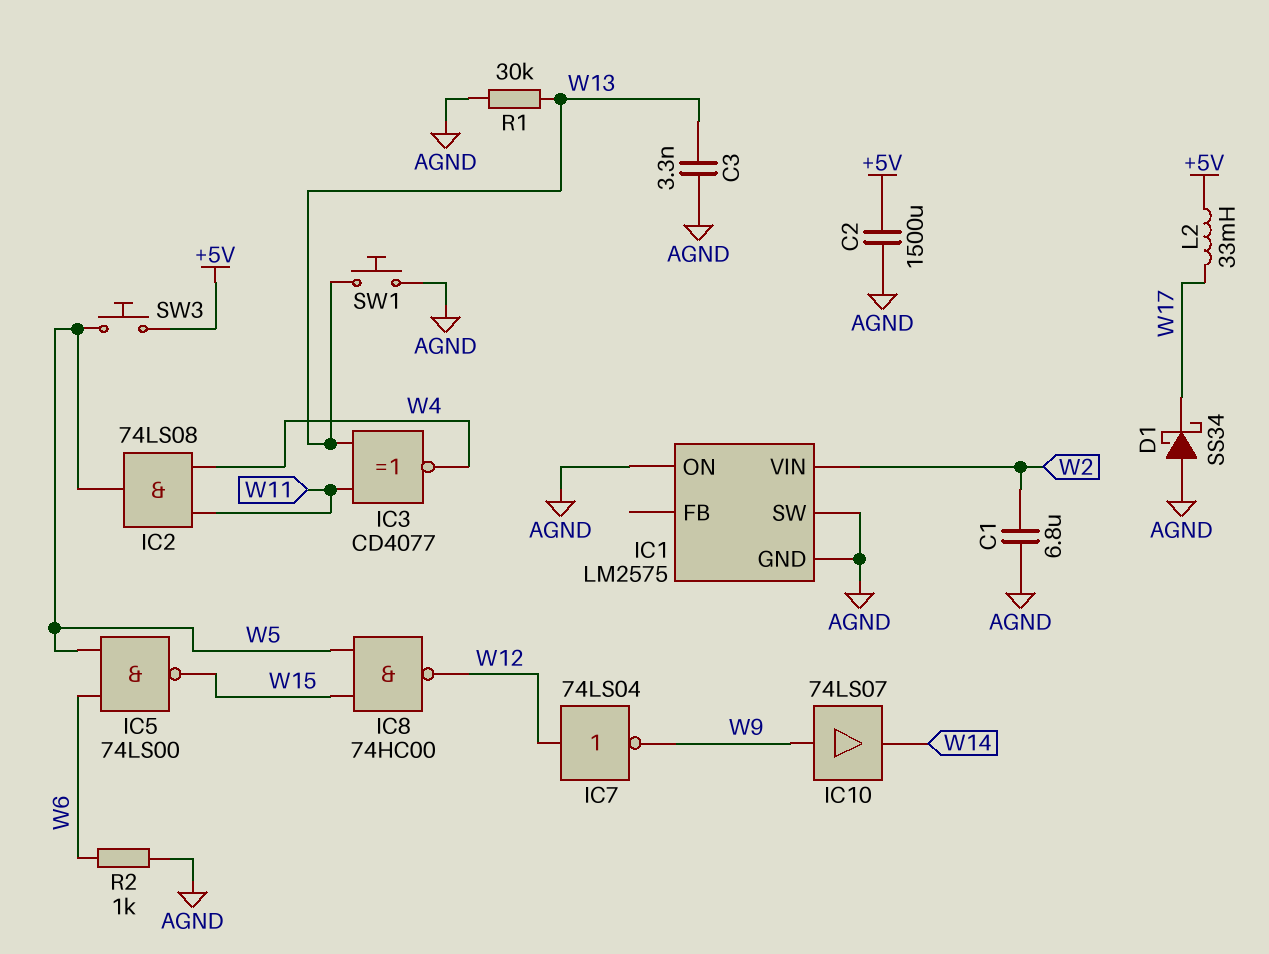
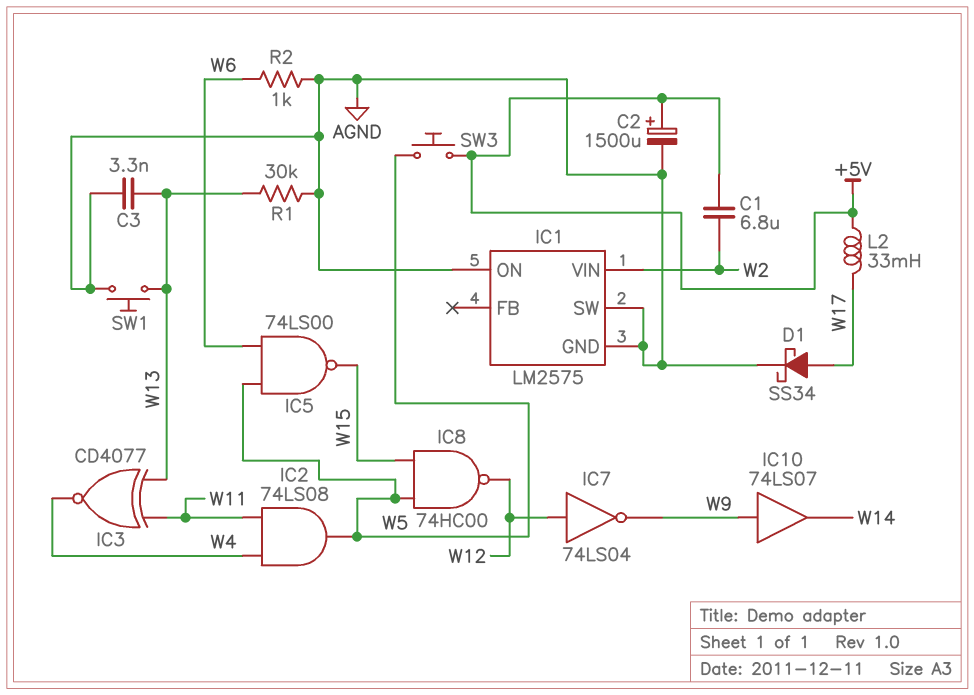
C1: 6.8uF (AGND, W2) -> 6.8uF (+5V, W2)
C2: 1500uF (+5V, AGND) -> 1500uF (plus +5V, minus AGND)
D1: schottky SS34 (A AGND, K W17) -> schottky SS34 (A W17, K AGND)

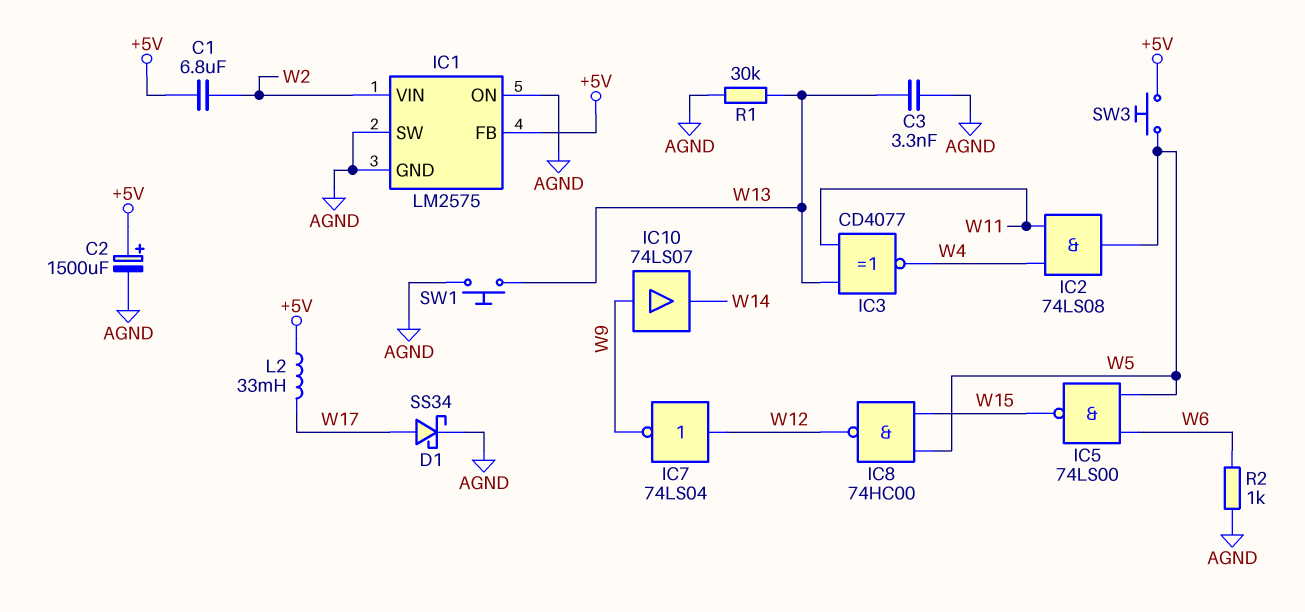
IC1 pin FB: none -> +5V

